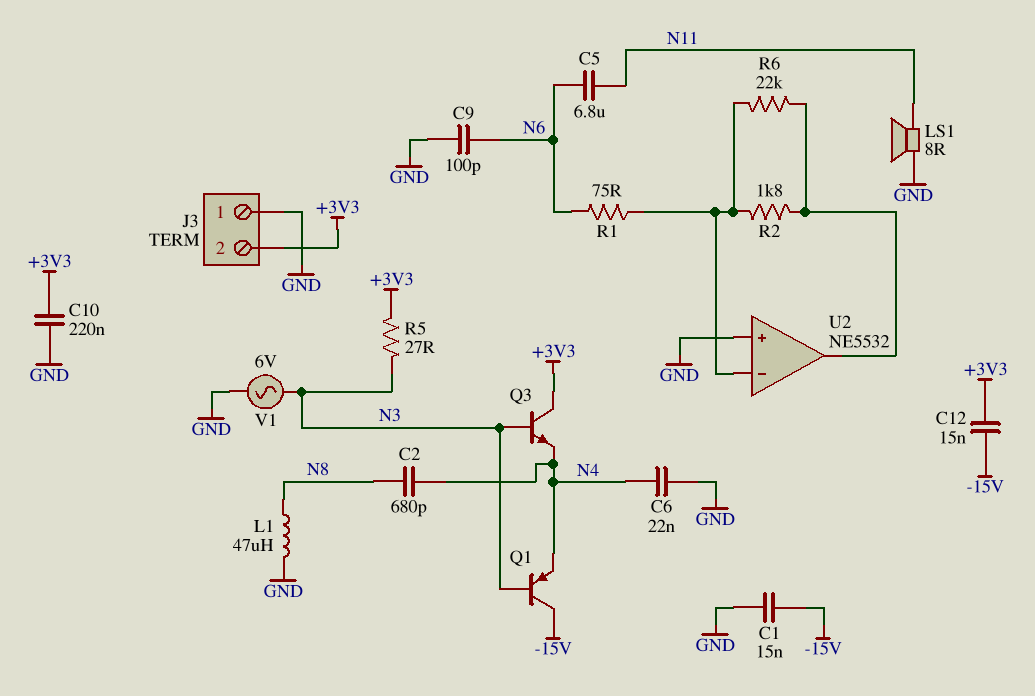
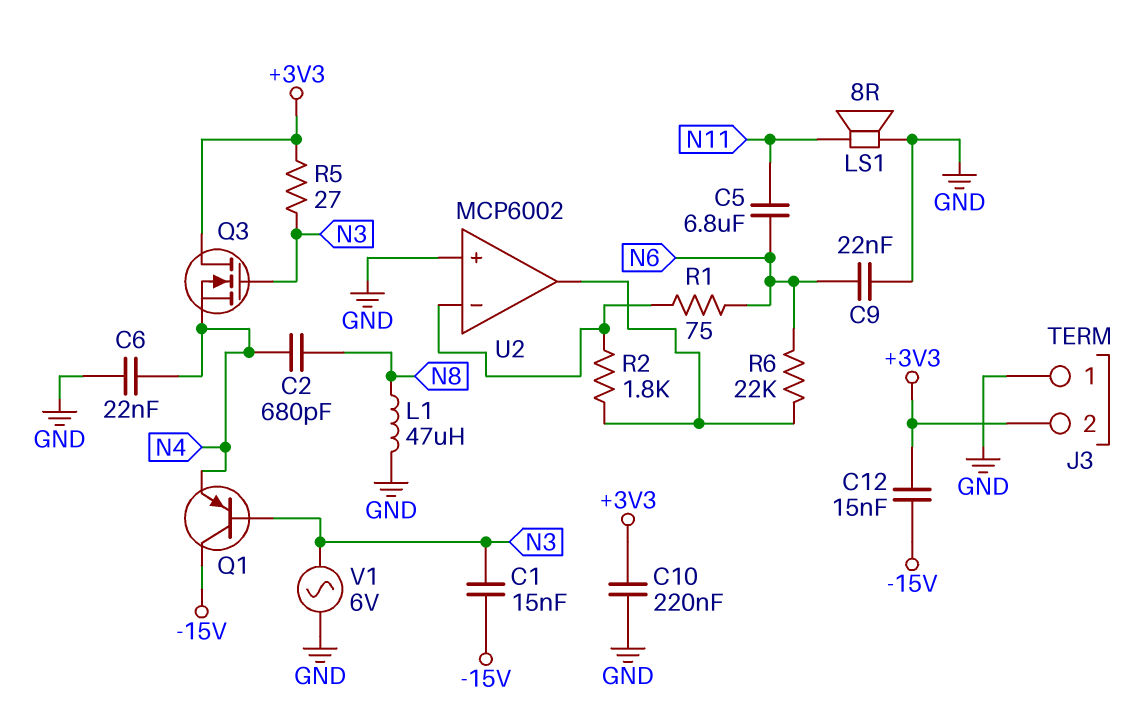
C1: 15nF (-15V, GND) -> 15nF (-15V, N3)
C9: 100pF (GND, N6) -> 22nF (GND, N6)
Q3: NPN (B N3, C +3V3, E N4) -> NMOS (G N3, D +3V3, S N4)
R6: 22k (U2/in-, U2/out) -> 22k (N6, U2/out)
U2: NE5532 -> MCP6002

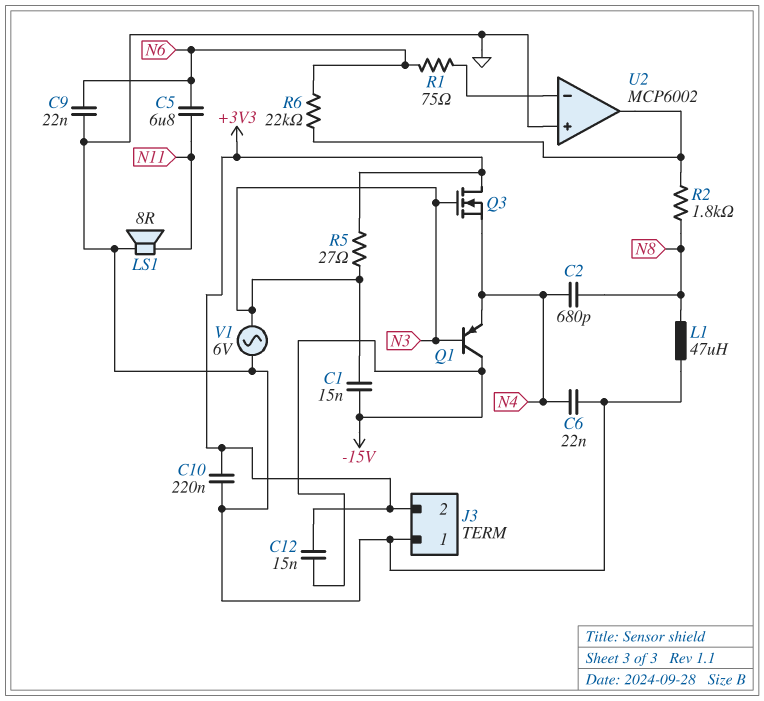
R2: 1.8k (U2/in-, U2/out) -> 1.8k (N8, U2/out)

